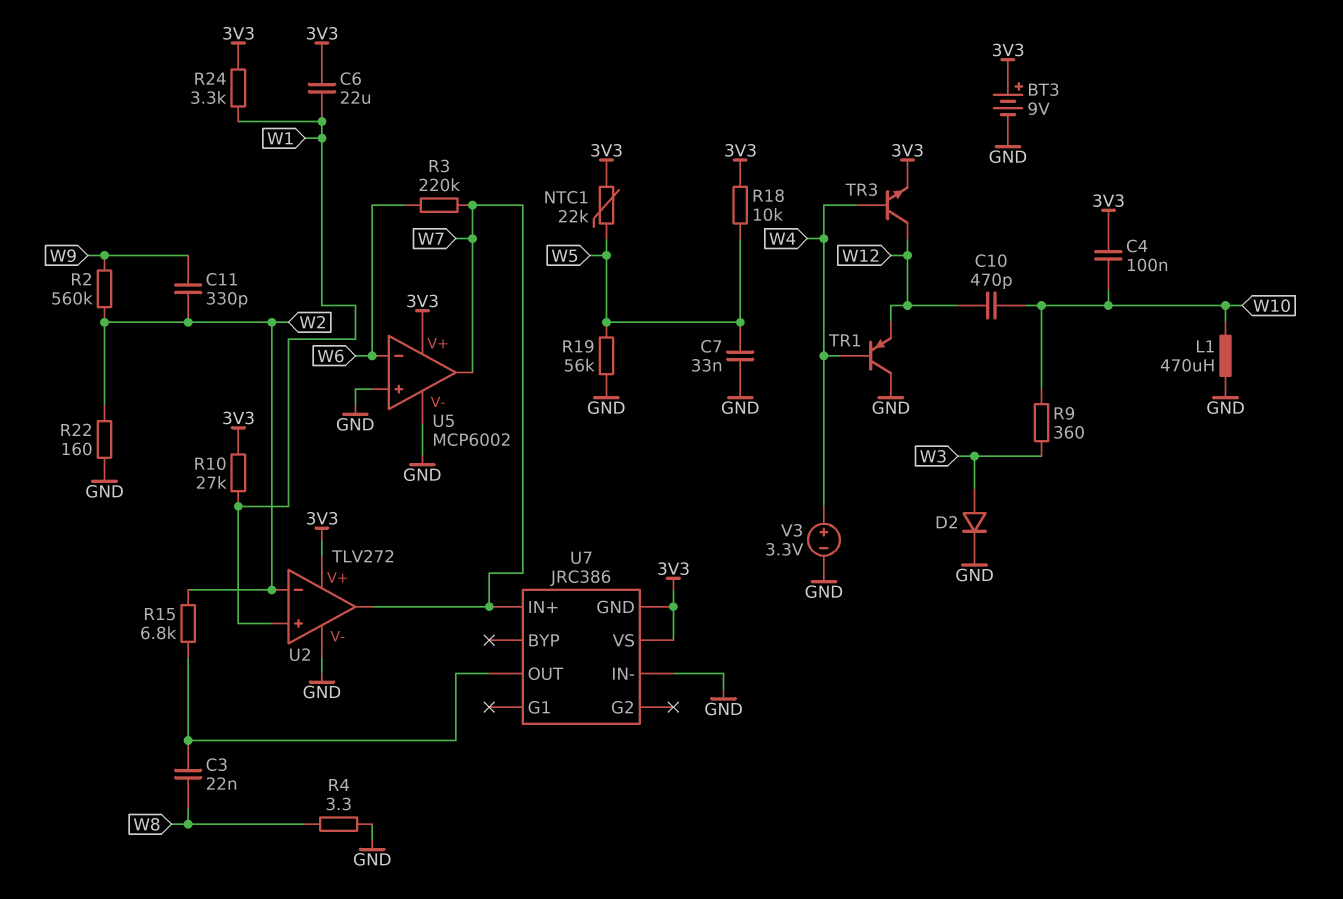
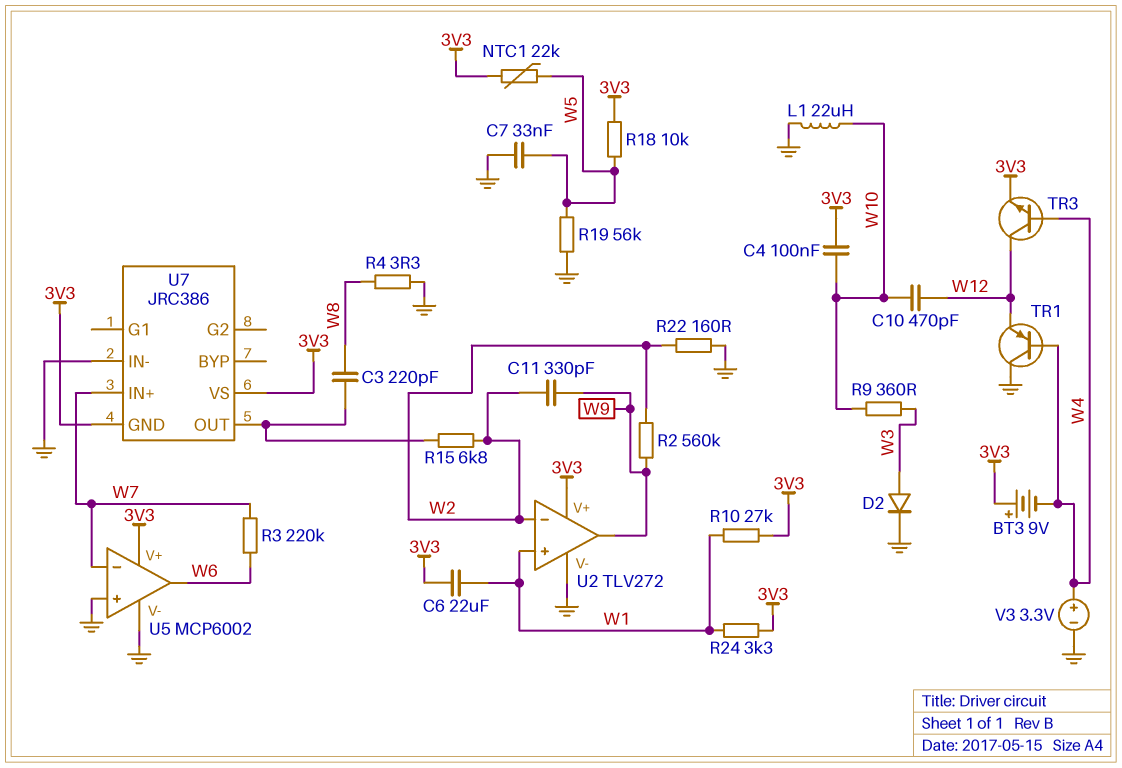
BT3: 9V (plus 3V3, minus GND) -> 9V (plus 3V3, minus W4)
C3: 22nF (U7/OUT, W8) -> 220pF (U7/OUT, W8)
L1: 470uH (GND, W10) -> 22uH (GND, W10)
U2 pin out: W7 -> W9
U5 pin in-: W6 -> W7
U5 pin out: W7 -> W6

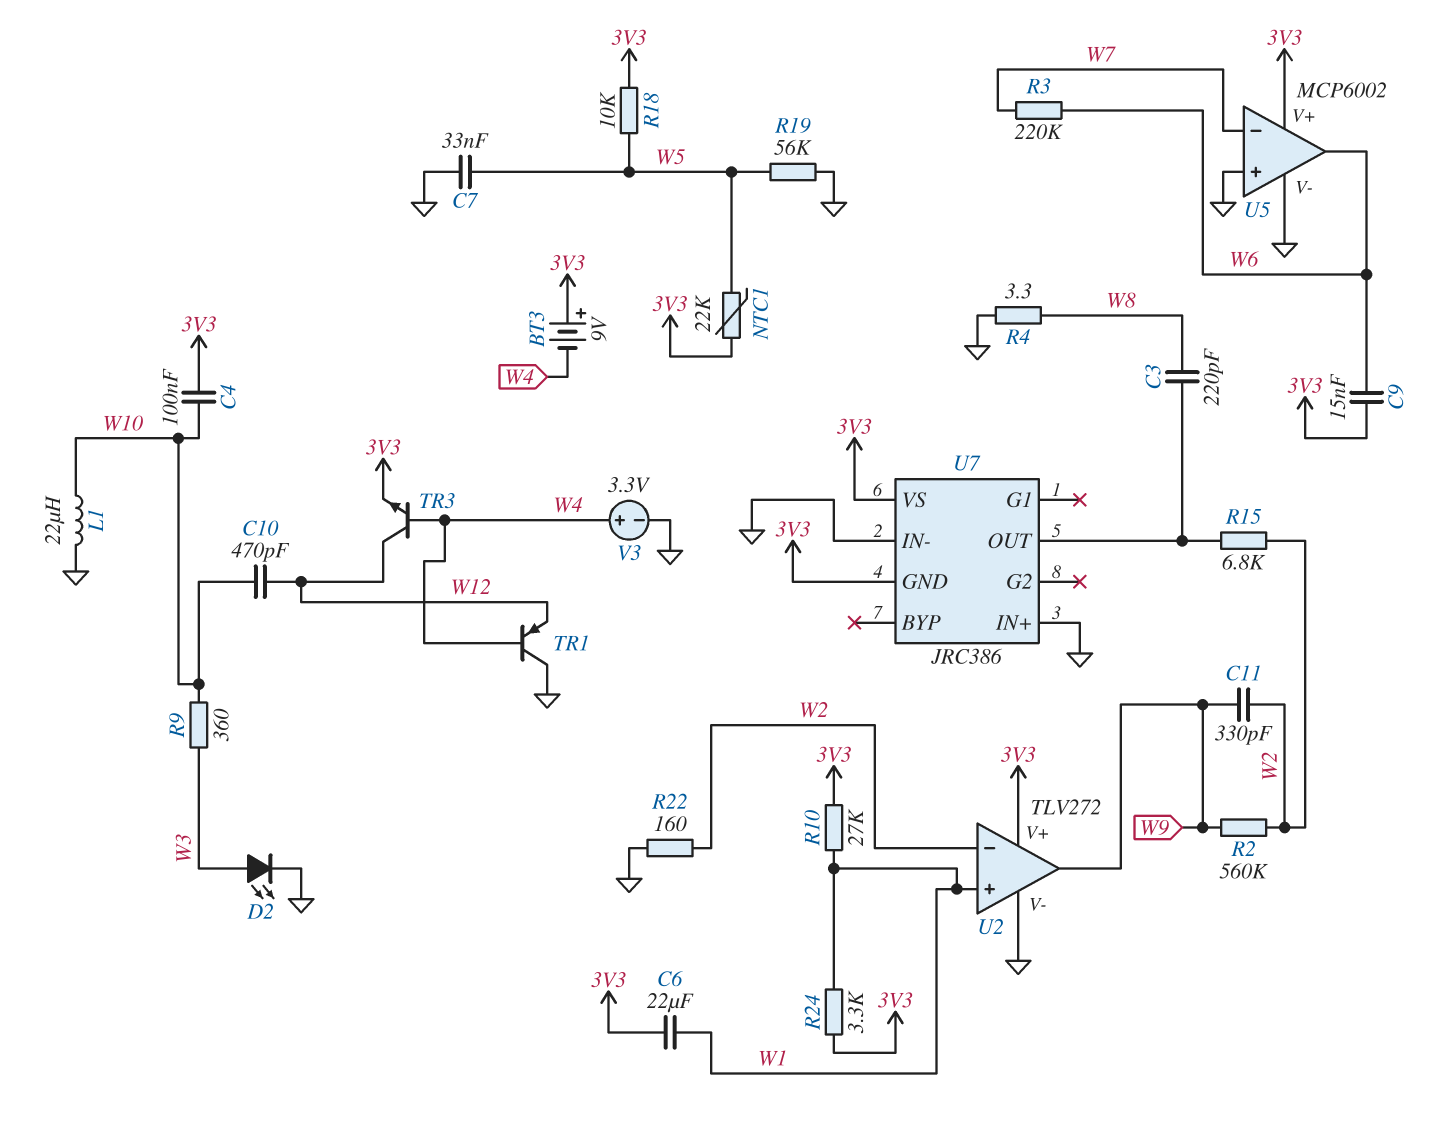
C9: none -> 15nF (3V3, W6)
D2: diode (A W3, K GND) -> LED (A W3, K GND)
U7 pin IN+: W7 -> GND

